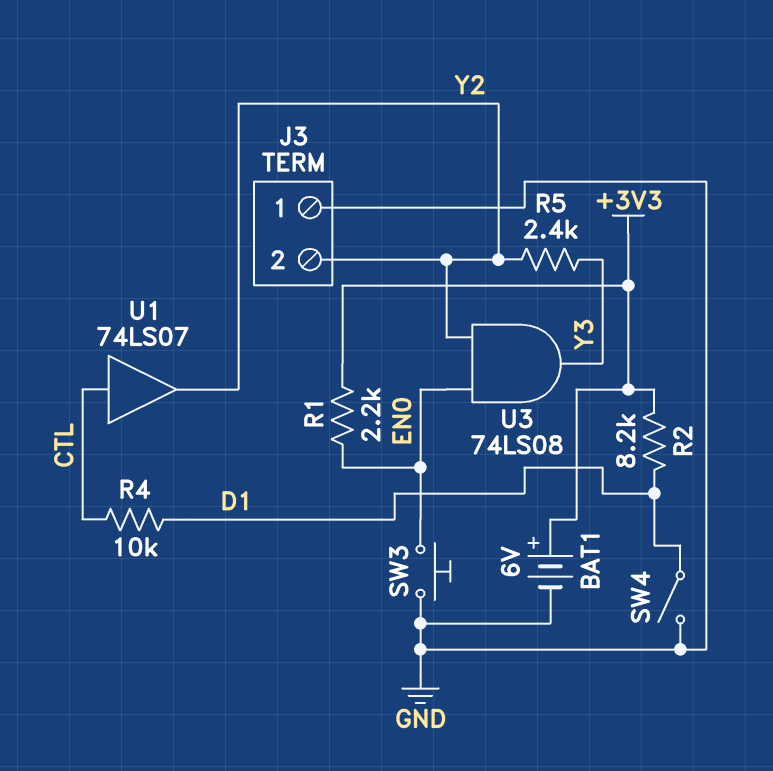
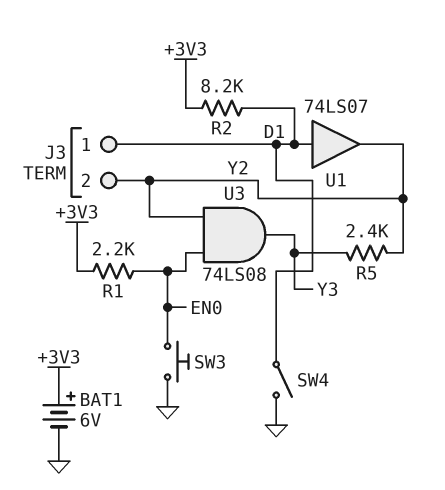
J3 pin 1: GND -> D1
R4: 10k (CTL, D1) -> none
U1: buffer 74LS07 (in CTL, out Y2) -> buffer 74LS07 (in D1, out Y2)

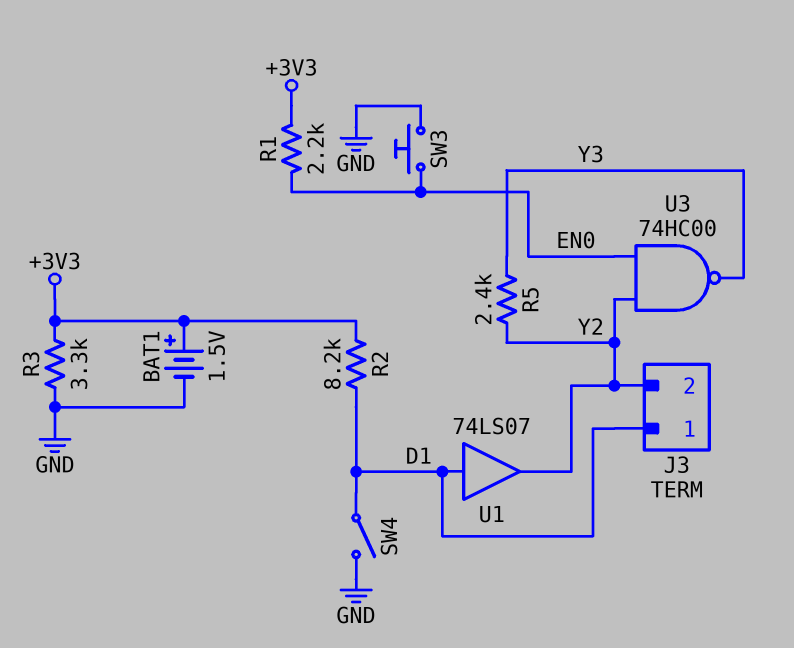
BAT1: 6V (plus +3V3, minus GND) -> 1.5V (plus +3V3, minus GND)
R3: none -> 3.3k (+3V3, GND)
U3: AND 74LS08 (in EN0, in Y2, out Y3) -> NAND 74HC00 (in EN0, in Y2, out Y3)

